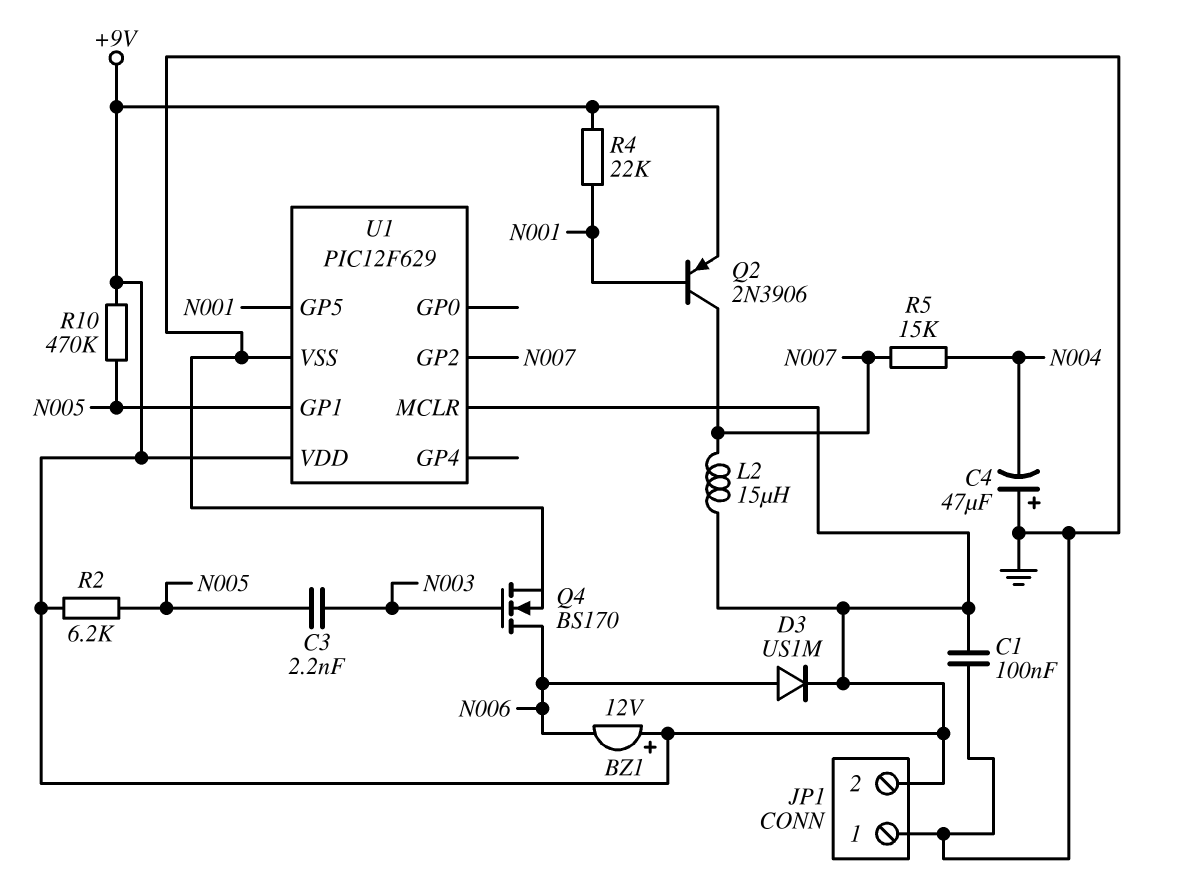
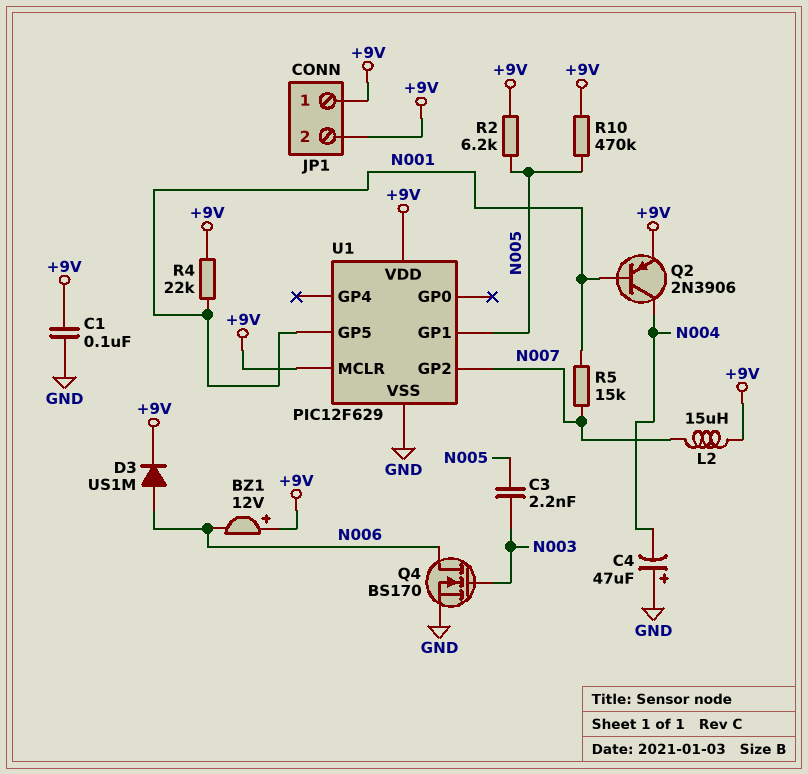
JP1 pin 1: GND -> +9V
Q2: PNP 2N3906 (B N001, C N007, E +9V) -> PNP 2N3906 (B N001, C N004, E +9V)
R5: 15k (N004, N007) -> 15k (N001, N007)

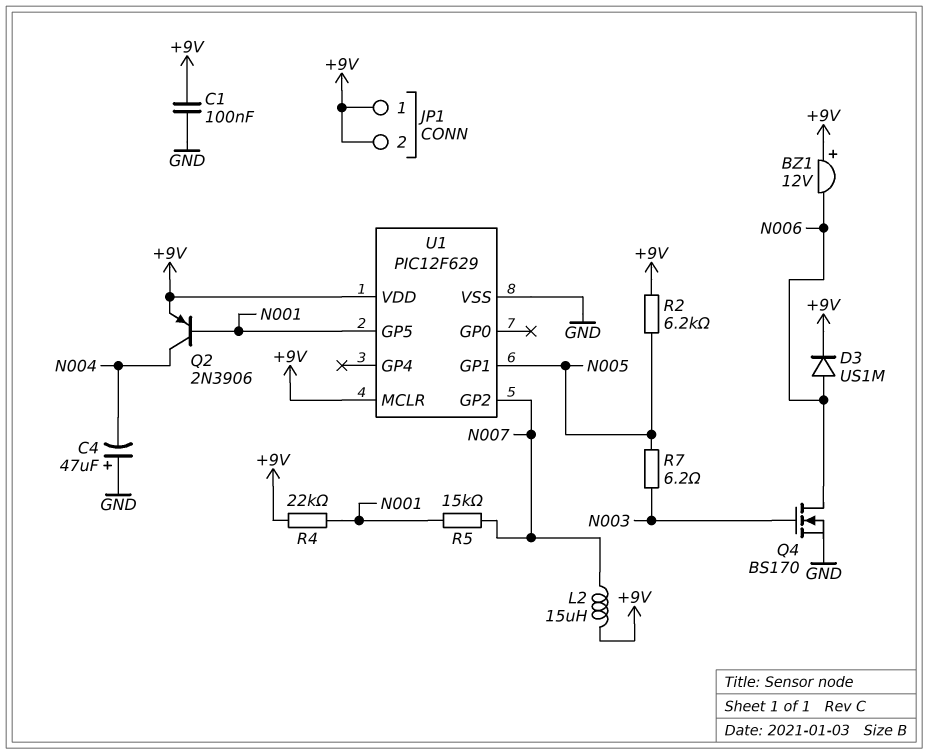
C3: 2.2nF (N003, N005) -> none
R7: none -> 6.2 (N003, N005)
R10: 470k (+9V, N005) -> none

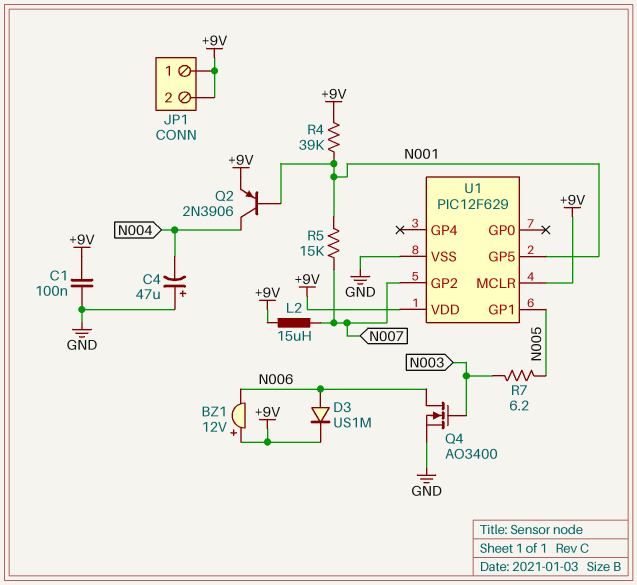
Q4: NMOS BS170 (G N003, D N006, S GND) -> NMOS AO3400 (G N003, D N006, S GND)
R2: 6.2k (+9V, N005) -> none
R4: 22k (+9V, N001) -> 39k (+9V, N001)

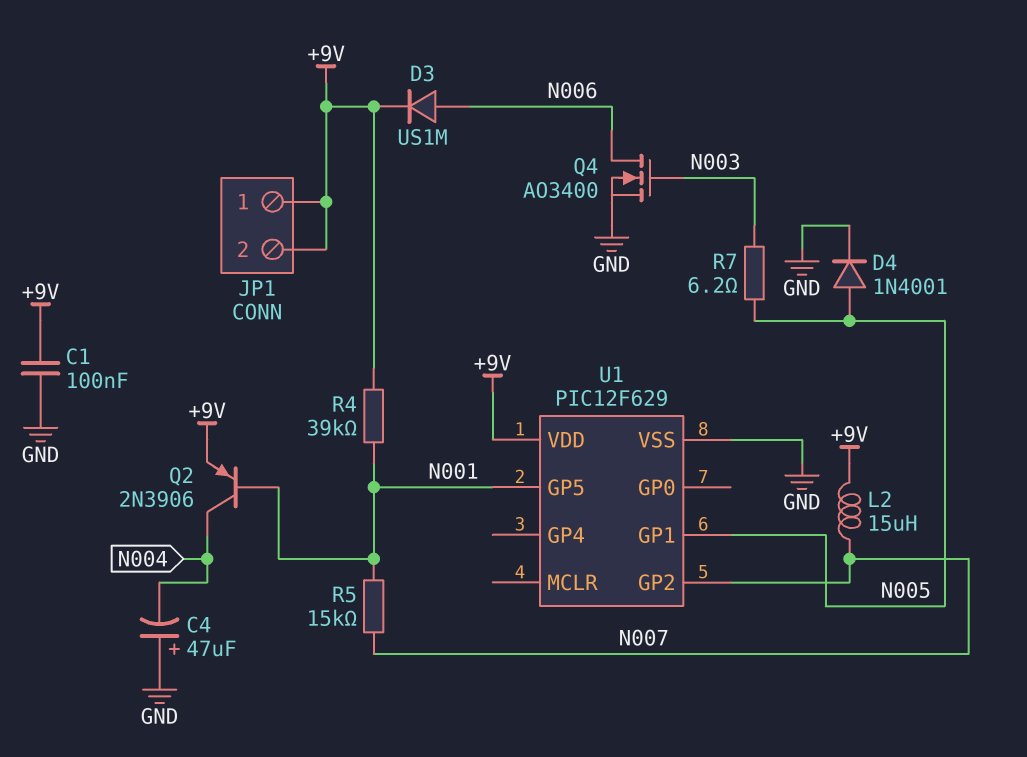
BZ1: buzzer 12V (plus +9V, minus N006) -> none
D4: none -> diode 1N4001 (A N005, K GND)
U1 pin MCLR: +9V -> none

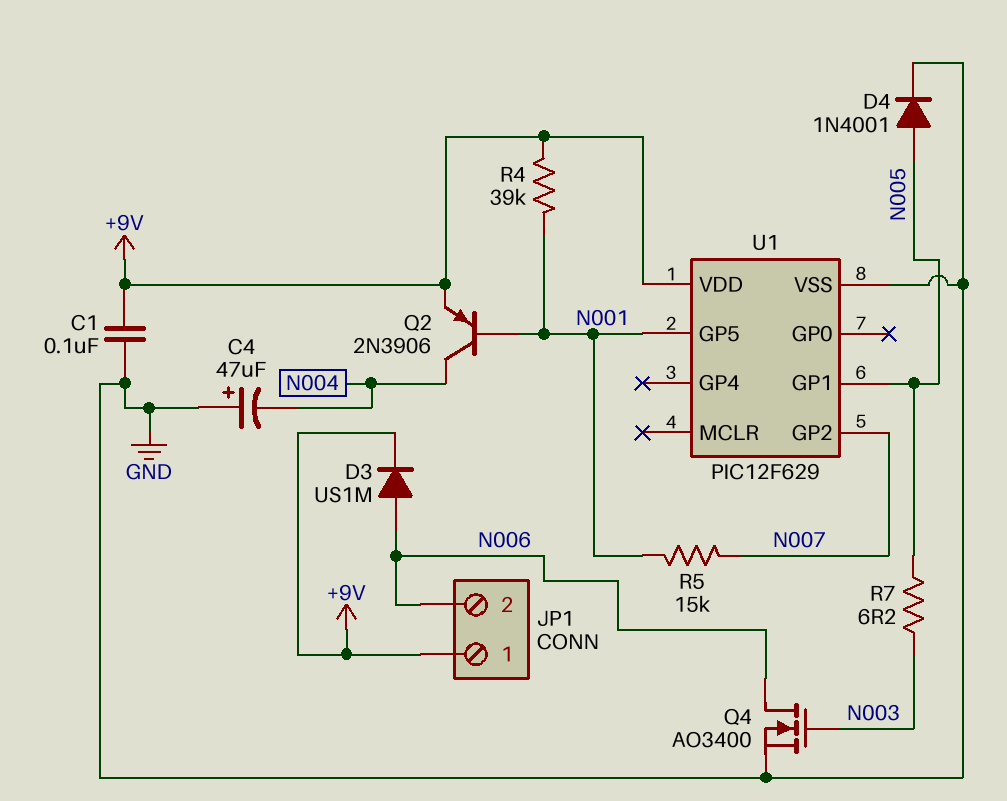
JP1 pin 2: +9V -> N006
L2: 15uH (+9V, N007) -> none

